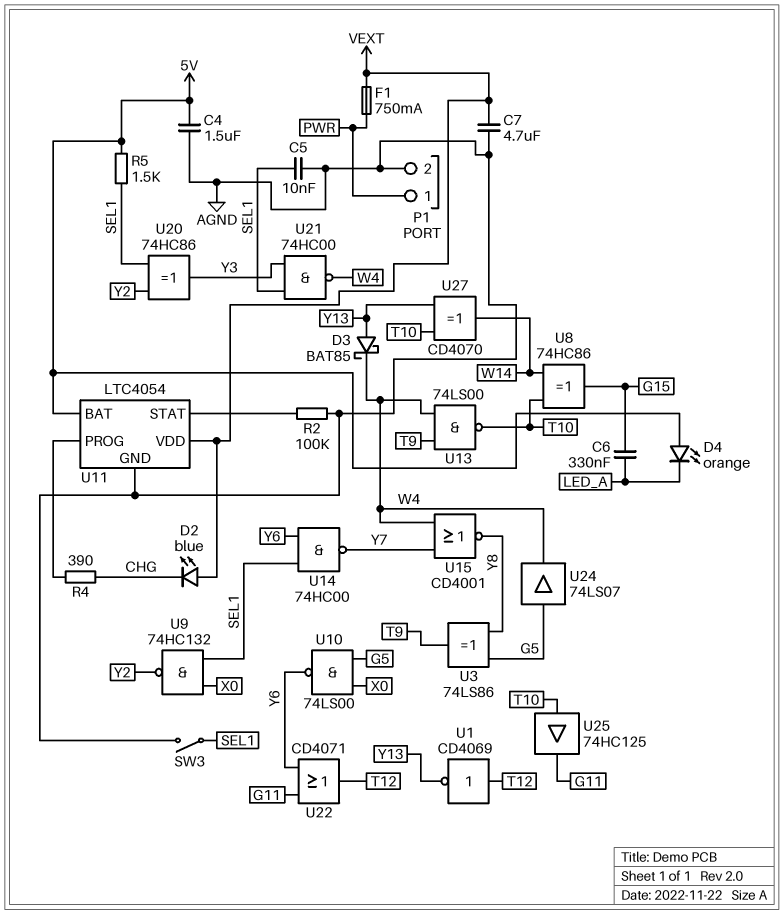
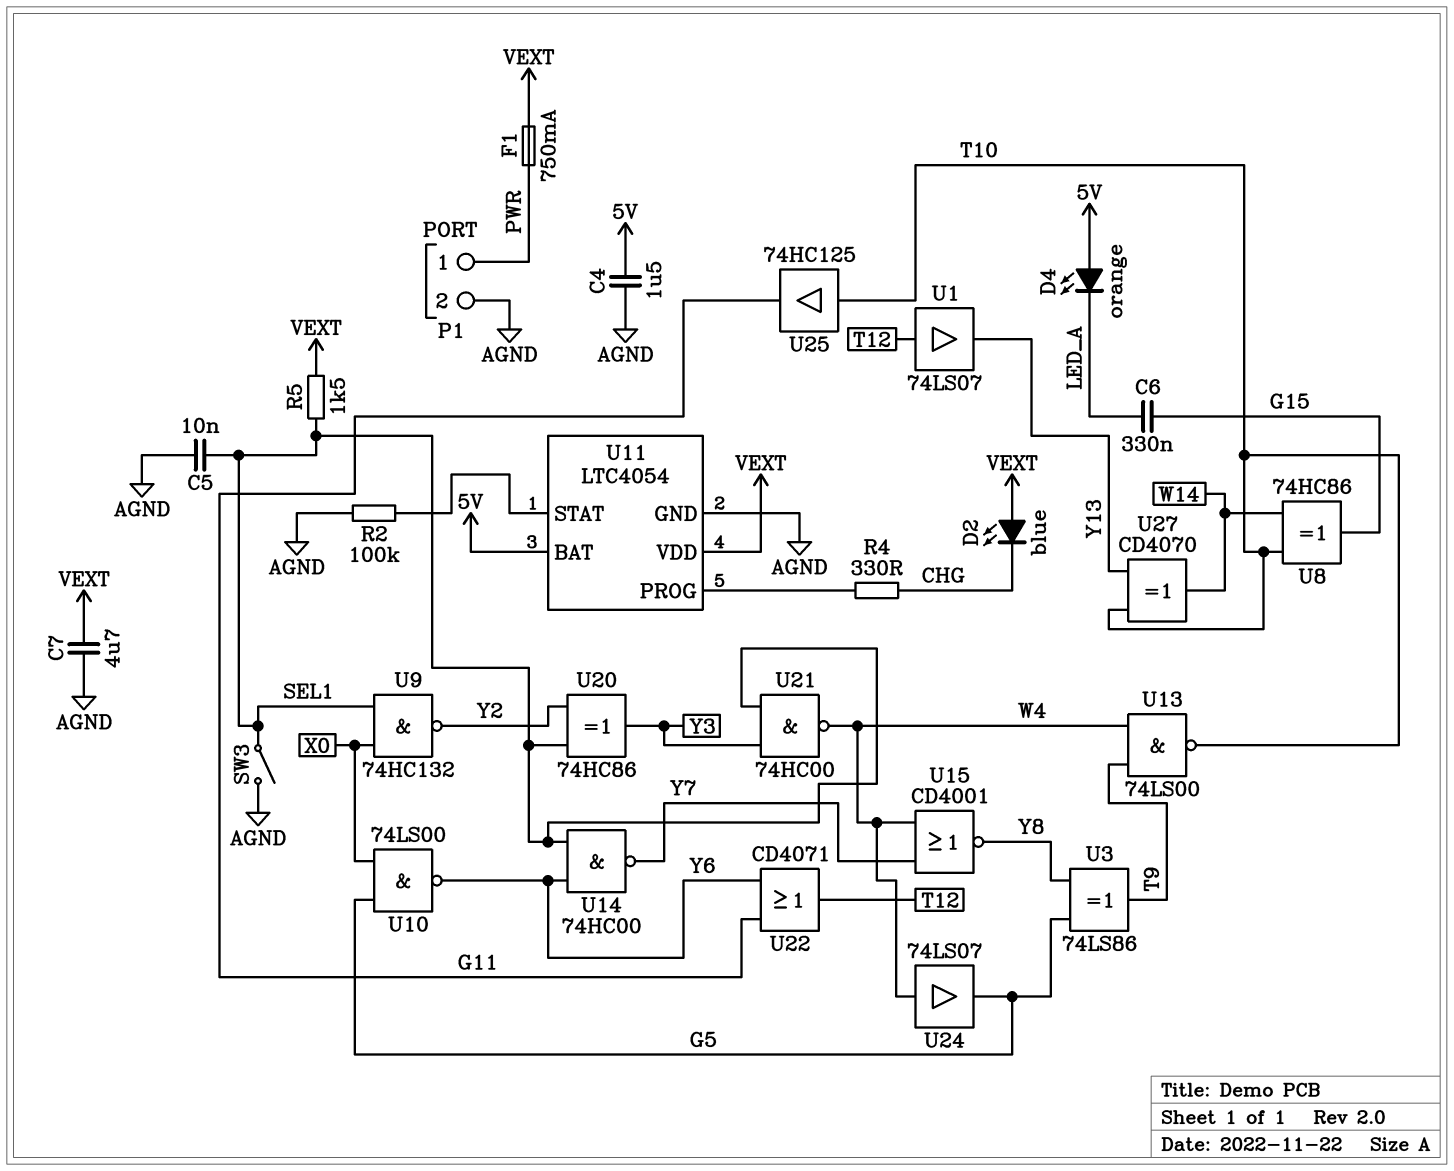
D3: schottky BAT85 (A Y13, K W4) -> none
R4: 390 (CHG, U11/PROG) -> 330 (CHG, U11/PROG)
R5: 1.5k (5V, SEL1) -> 1.5k (SEL1, VEXT)
U1: NOT CD4069 (in T12, out Y13) -> buffer 74LS07 (in T12, out Y13)
U24: buffer 74LS07 (in G5, out W4) -> buffer 74LS07 (in W4, out G5)

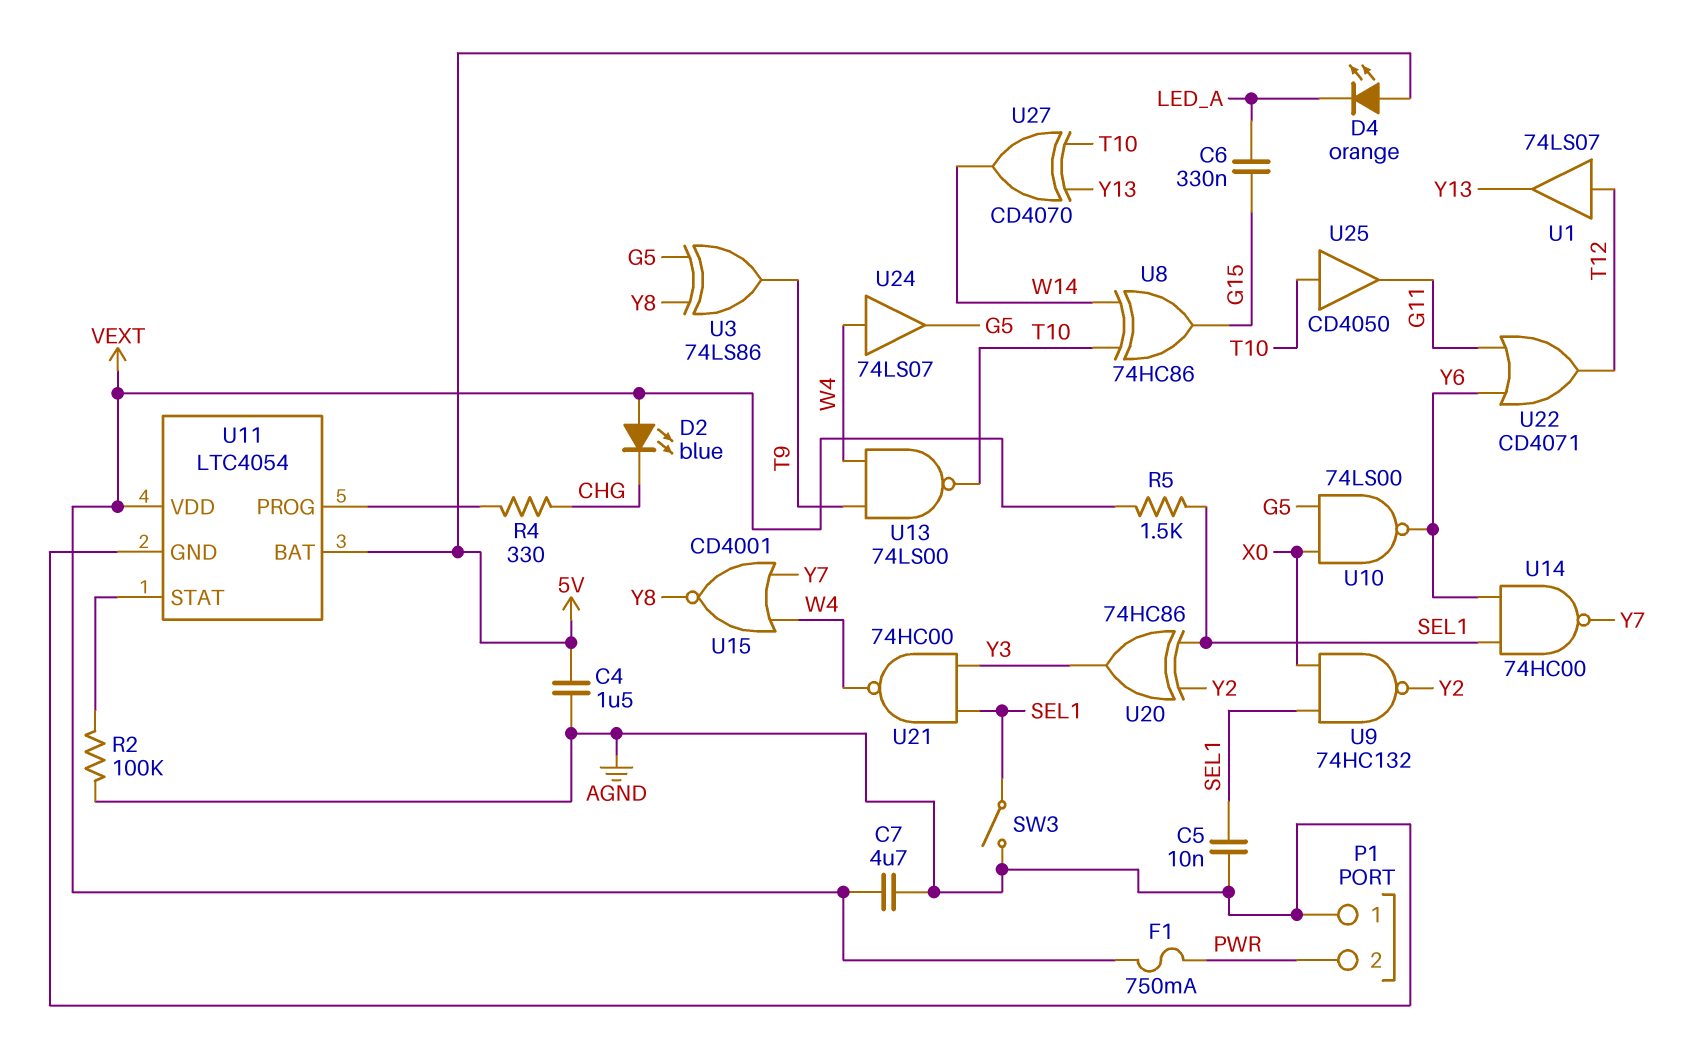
P1 pin 1: PWR -> AGND
P1 pin 2: AGND -> PWR
U25: buffer 74HC125 (in T10, out G11) -> buffer CD4050 (in T10, out G11)

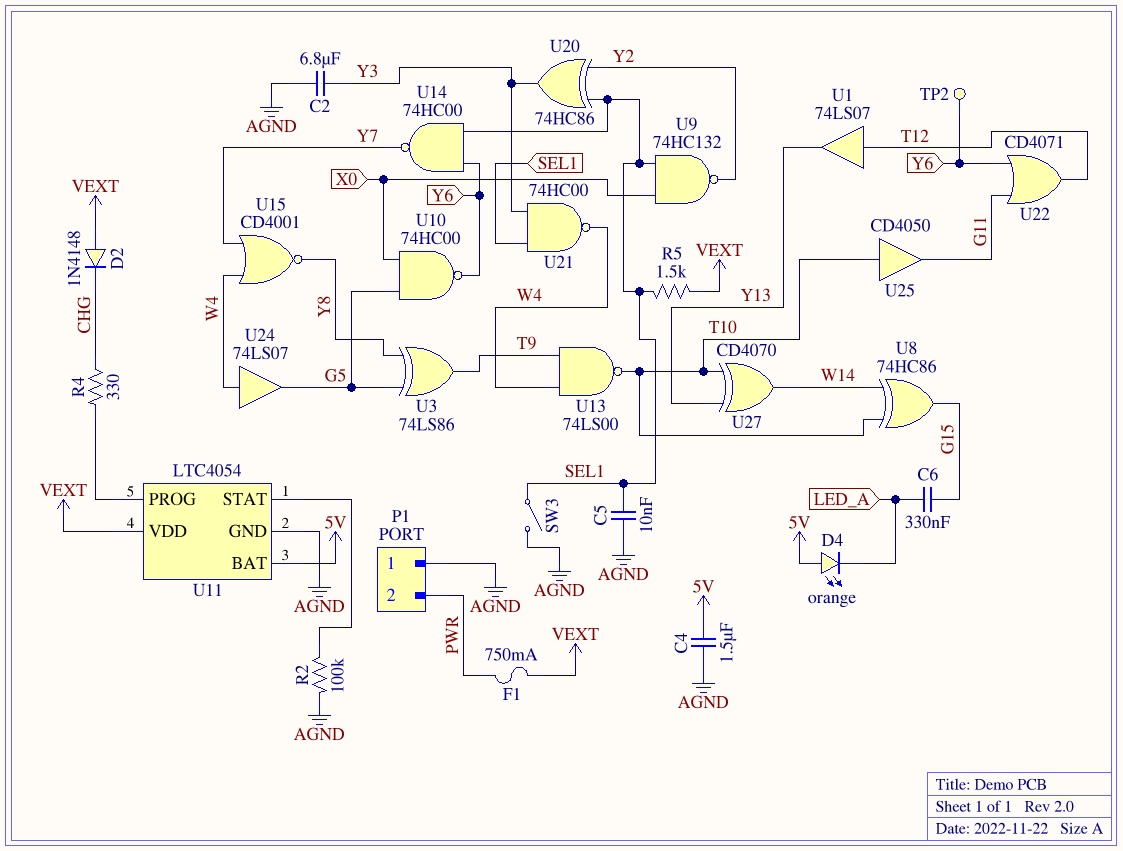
C2: none -> 6.8uF (AGND, Y3)
C7: 4.7uF (AGND, VEXT) -> none
D2: LED blue (A VEXT, K CHG) -> diode 1N4148 (A VEXT, K CHG)
TP2: none -> test point (Y6)
U10: NAND 74LS00 (in G5, in X0, out Y6) -> NAND 74HC00 (in G5, in X0, out Y6)

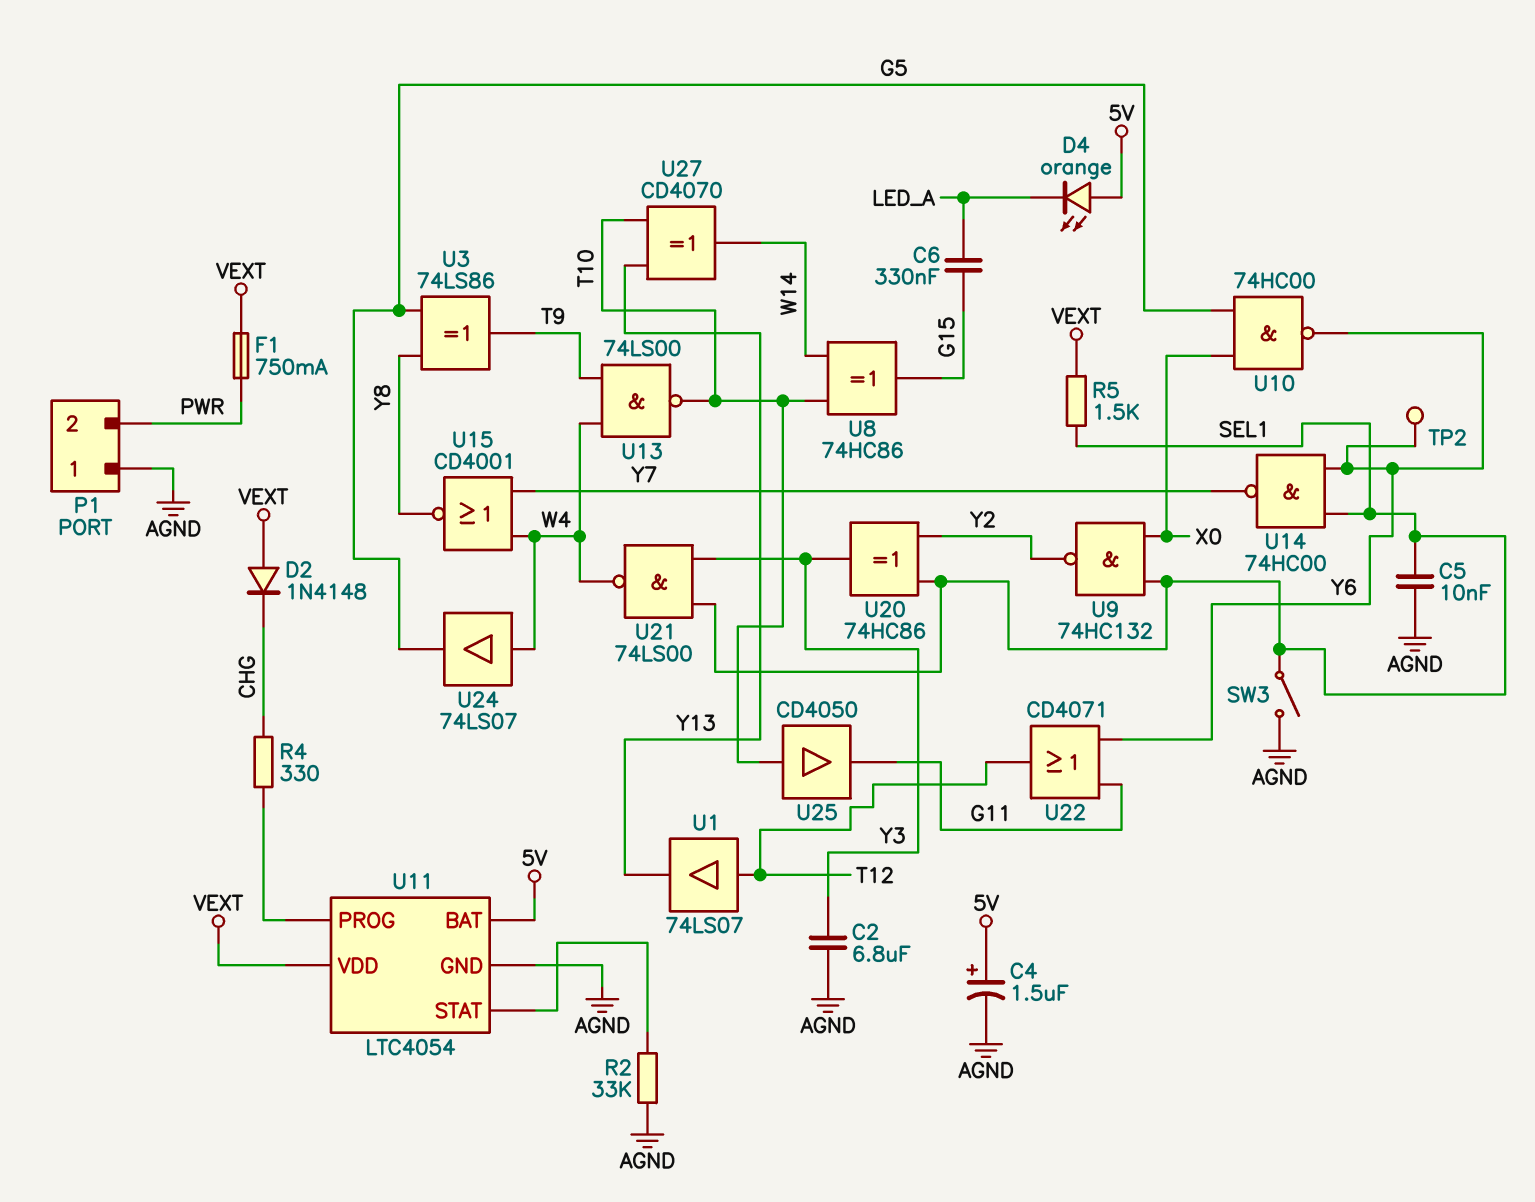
C4: 1.5uF (5V, AGND) -> 1.5uF (plus 5V, minus AGND)
R2: 100k (AGND, U11/STAT) -> 33k (AGND, U11/STAT)
U21: NAND 74HC00 (in SEL1, in Y3, out W4) -> NAND 74LS00 (in SEL1, in Y3, out W4)

